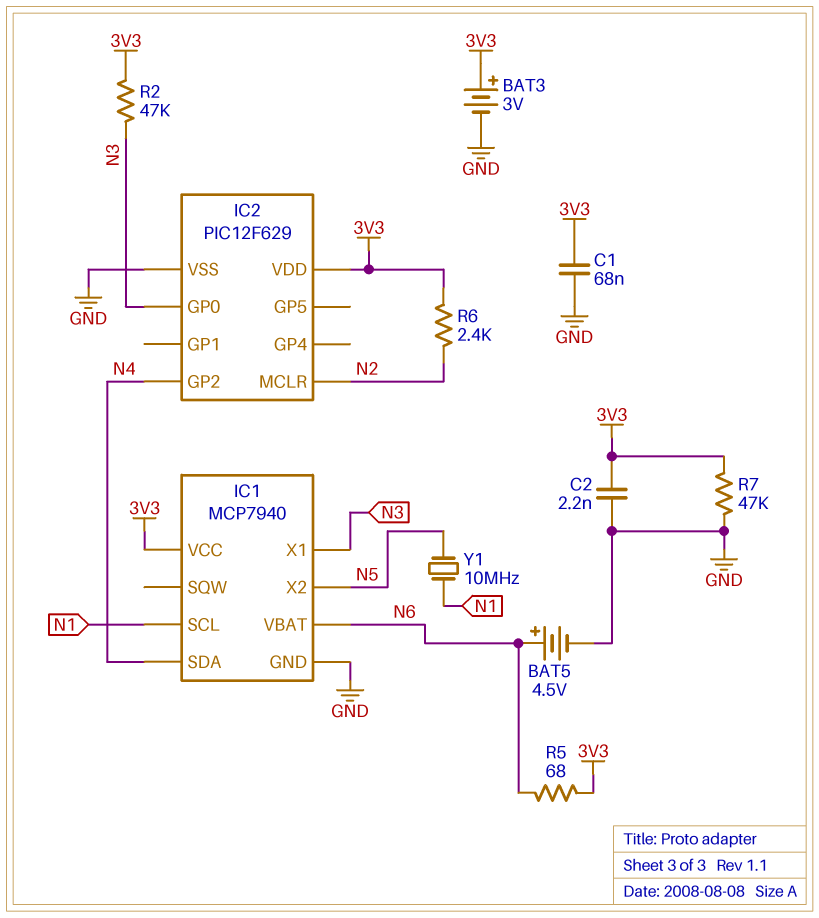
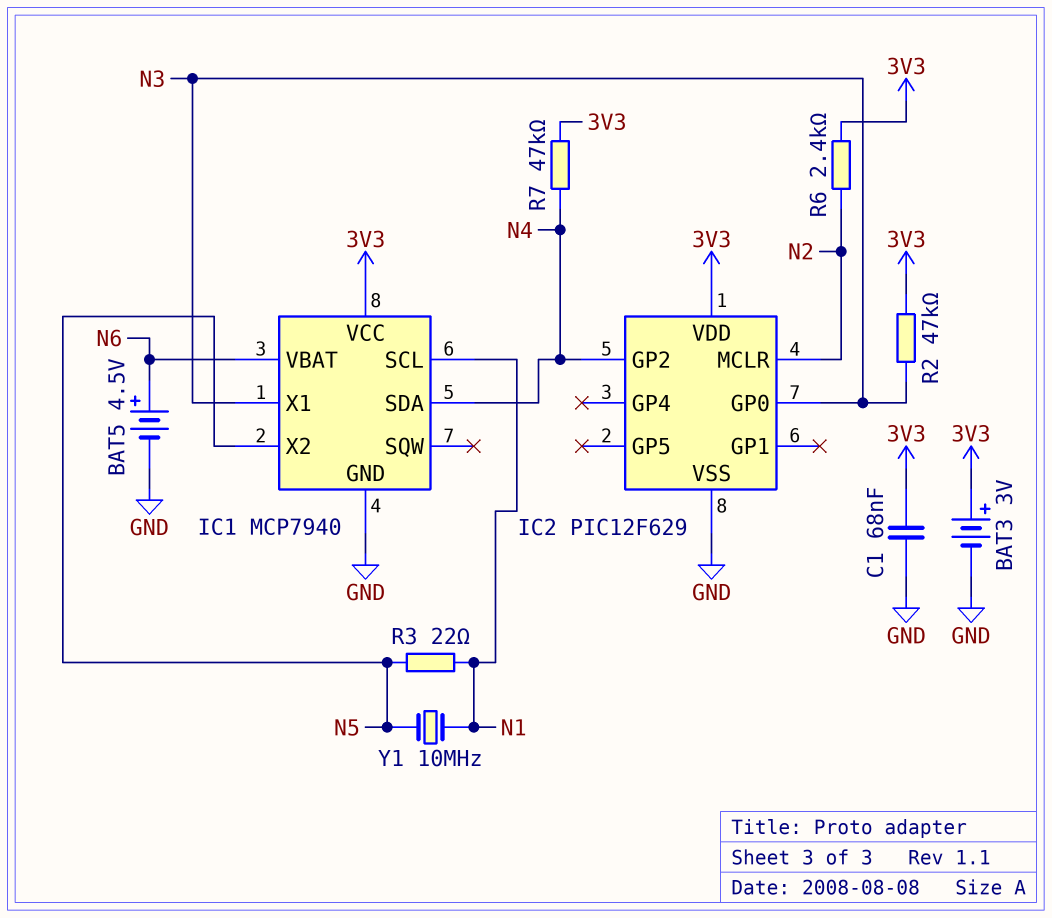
C2: 2.2nF (3V3, GND) -> none
R3: none -> 22 (N1, N5)
R5: 68 (3V3, N6) -> none
R7: 47k (3V3, GND) -> 47k (3V3, N4)

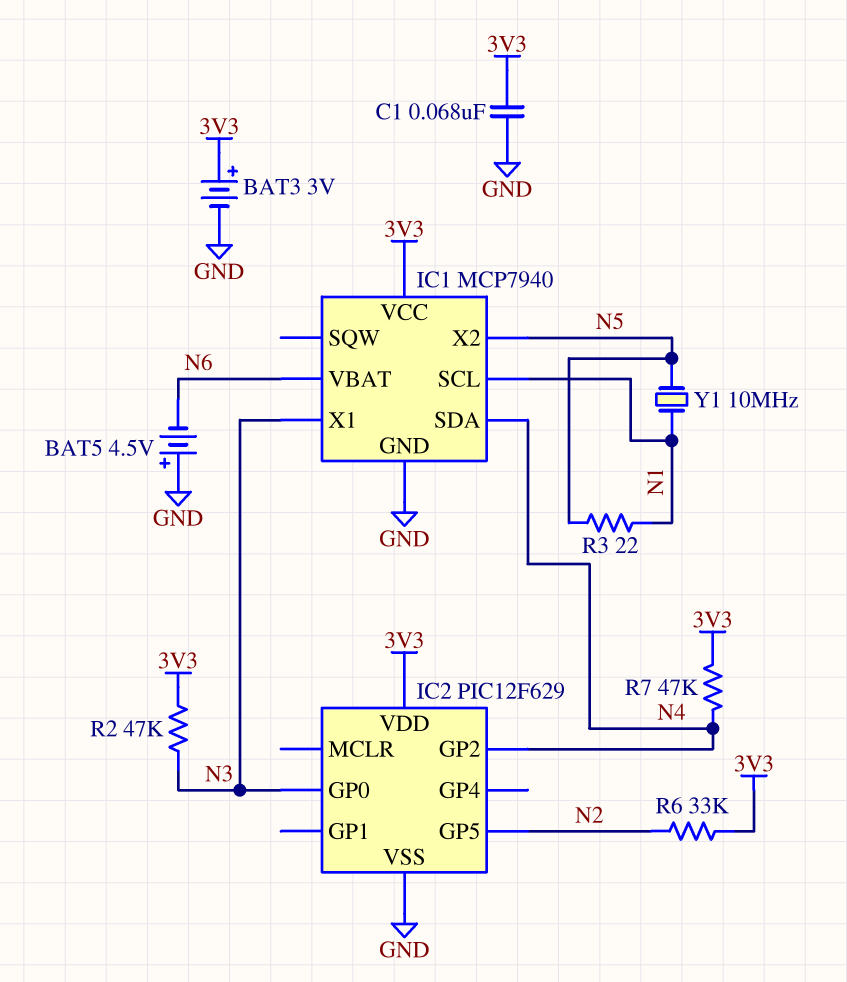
BAT5: 4.5V (plus N6, minus GND) -> 4.5V (plus GND, minus N6)
IC2 pin GP5: none -> N2
IC2 pin MCLR: N2 -> none
R6: 2.4k (3V3, N2) -> 33k (3V3, N2)

